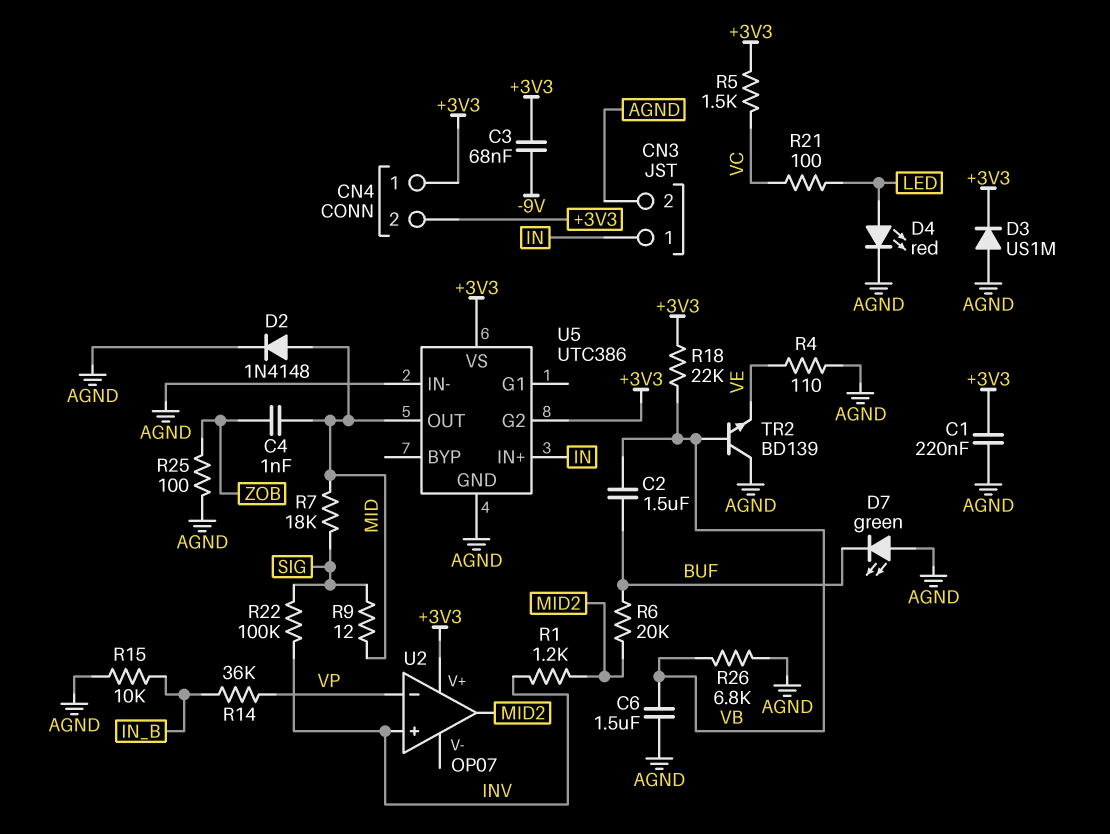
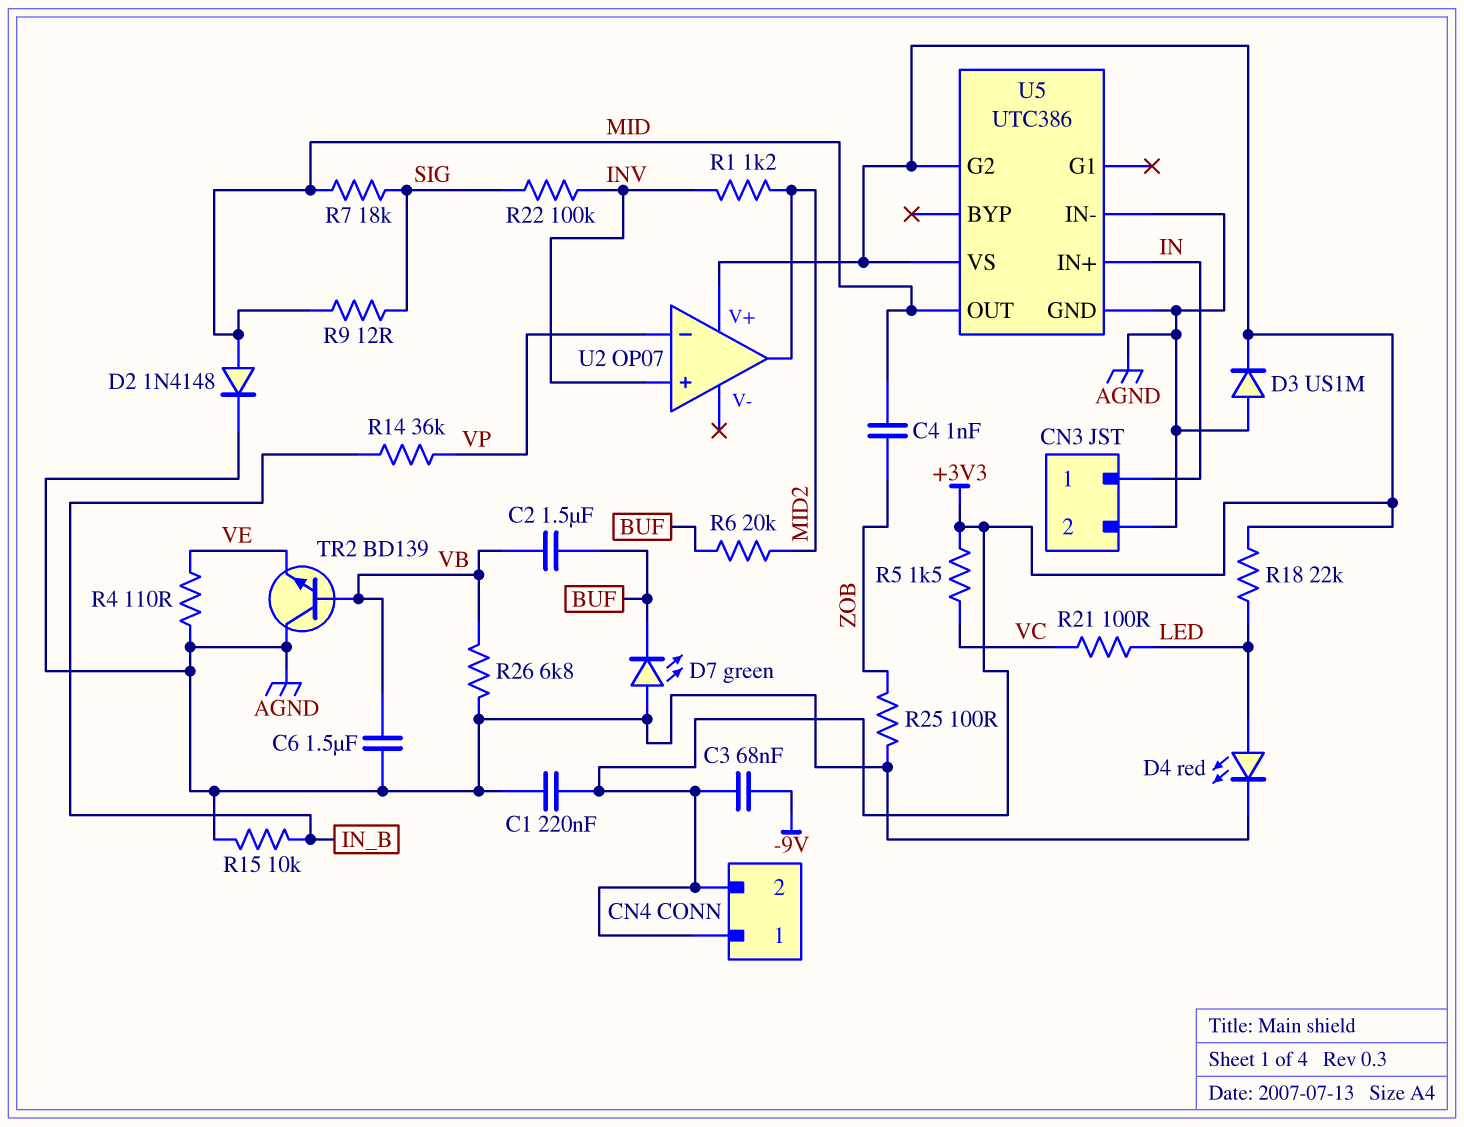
R18: 22k (+3V3, VB) -> 22k (+3V3, LED)

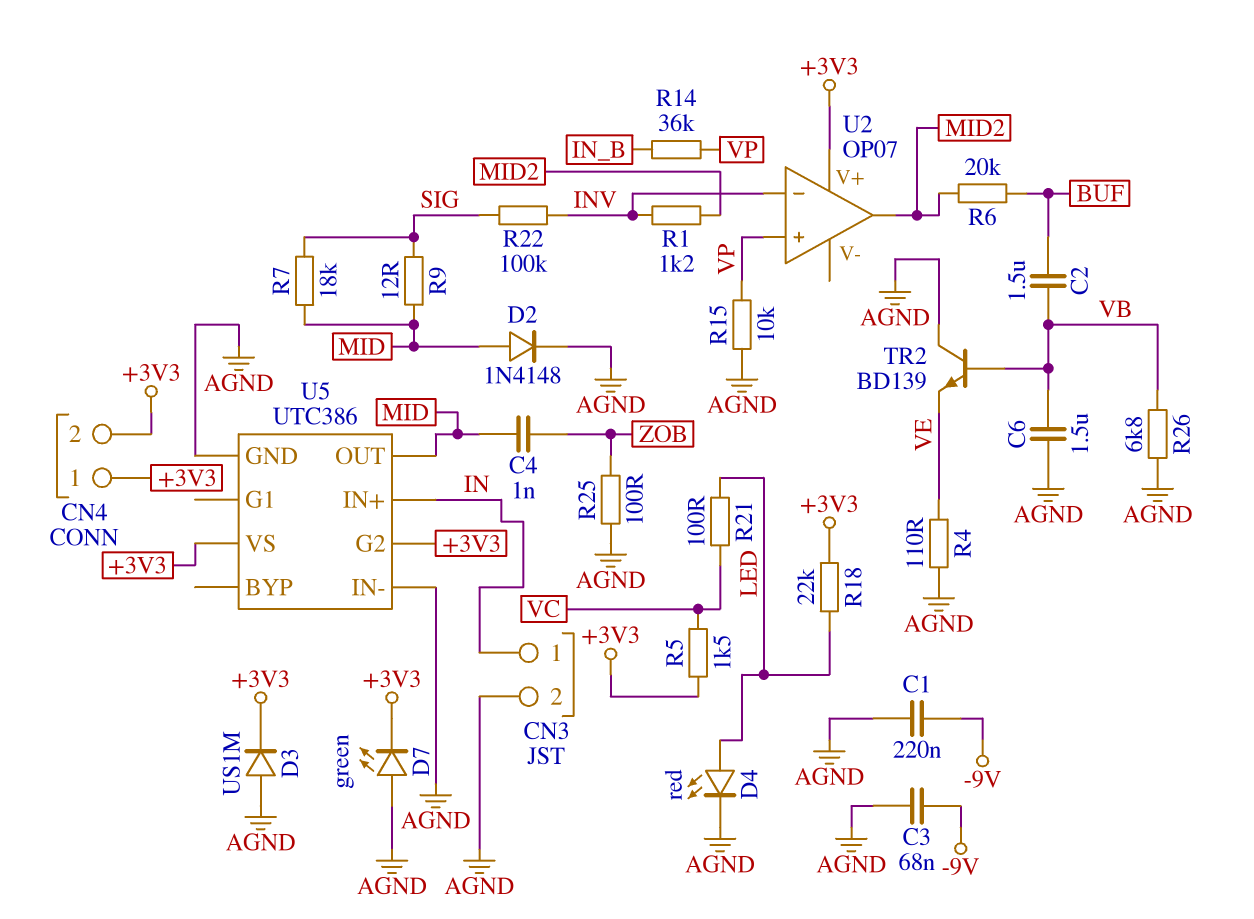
C1: 220nF (+3V3, AGND) -> 220nF (-9V, AGND)
C3: 68nF (+3V3, -9V) -> 68nF (-9V, AGND)
D7: LED green (A AGND, K BUF) -> LED green (A AGND, K +3V3)
R15: 10k (AGND, IN_B) -> 10k (AGND, VP)
U2 pin in+: INV -> VP
U2 pin in-: VP -> INV

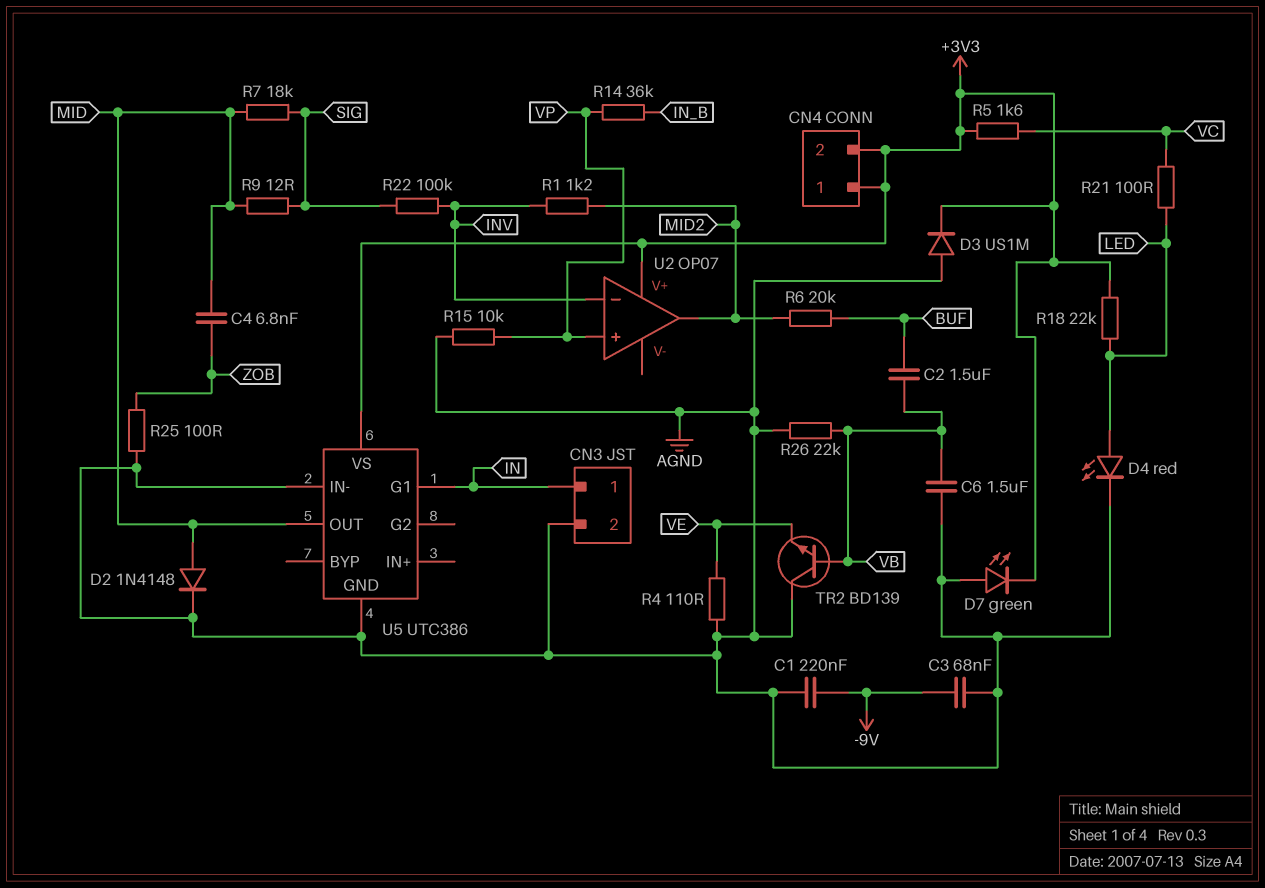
C4: 1nF (MID, ZOB) -> 6.8nF (MID, ZOB)
R5: 1.5k (+3V3, VC) -> 1.6k (+3V3, VC)
R26: 6.8k (AGND, VB) -> 22k (AGND, VB)
U5 pin G1: none -> IN
U5 pin G2: +3V3 -> none
U5 pin IN+: IN -> none

